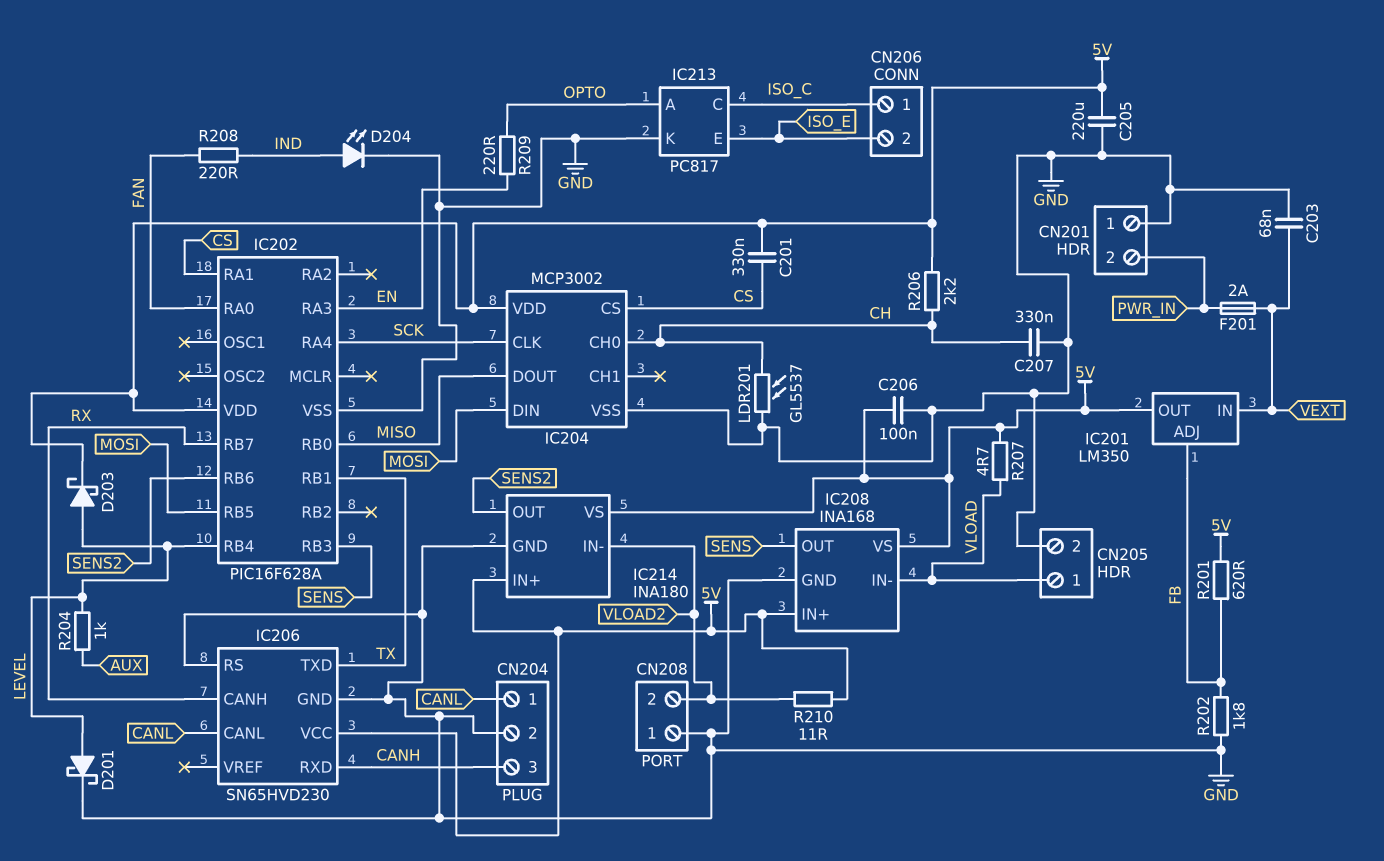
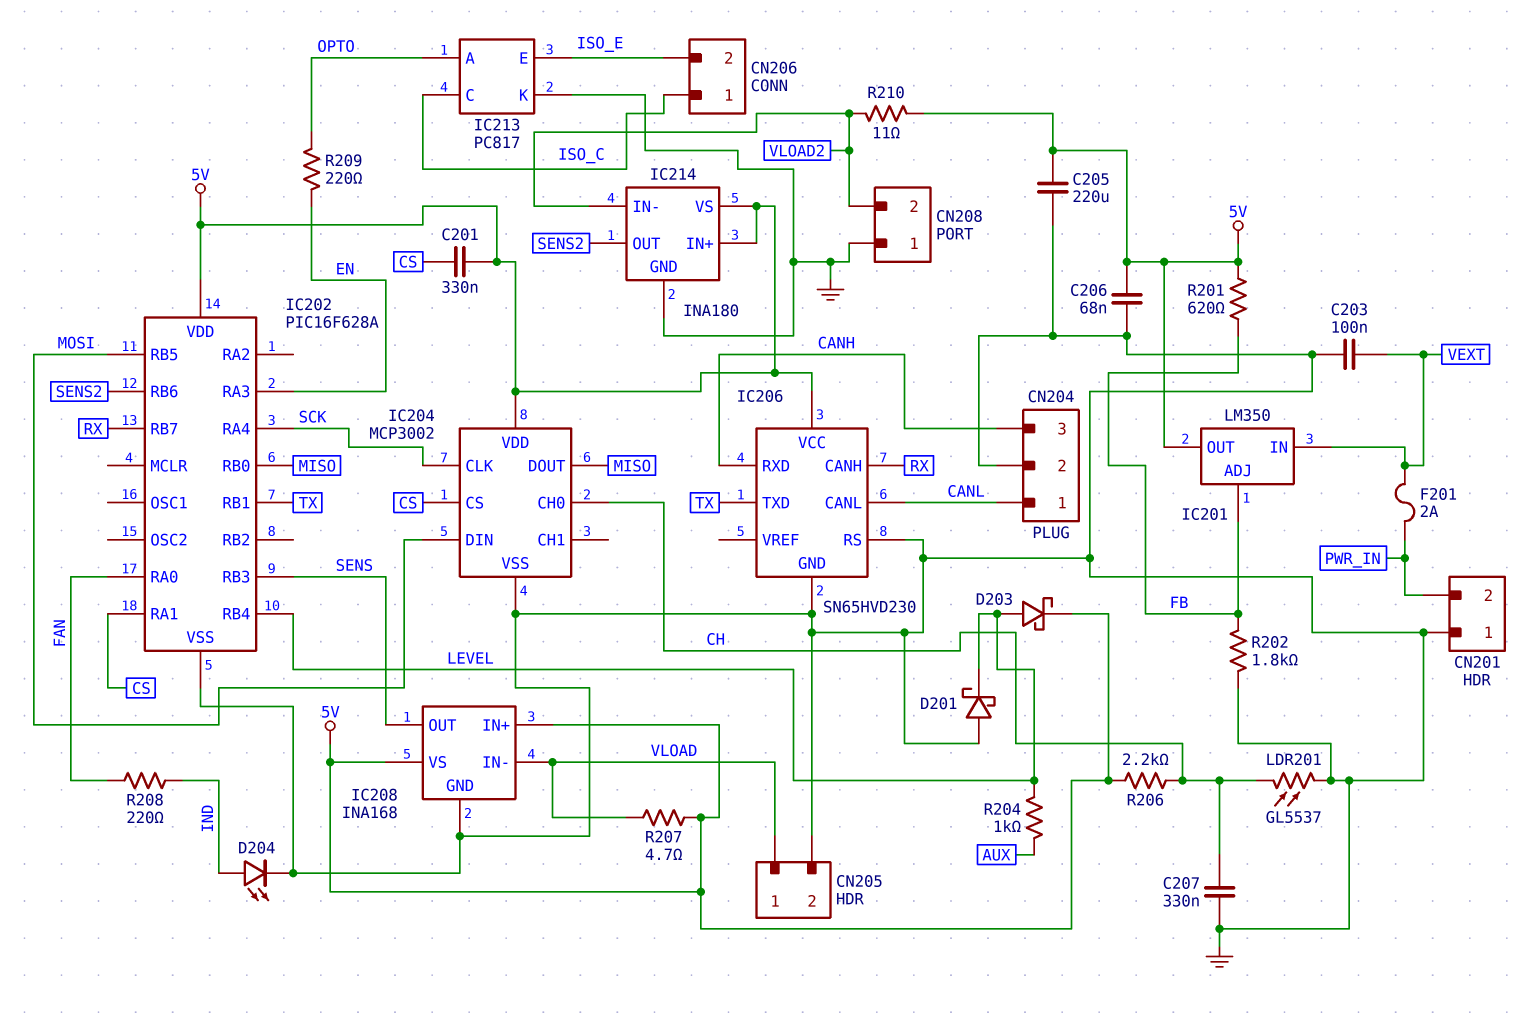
C203: 68nF (GND, VEXT) -> 100nF (GND, VEXT)
C206: 100nF (5V, GND) -> 68nF (5V, GND)
D201: schottky (A LEVEL, K GND) -> schottky (A GND, K LEVEL)

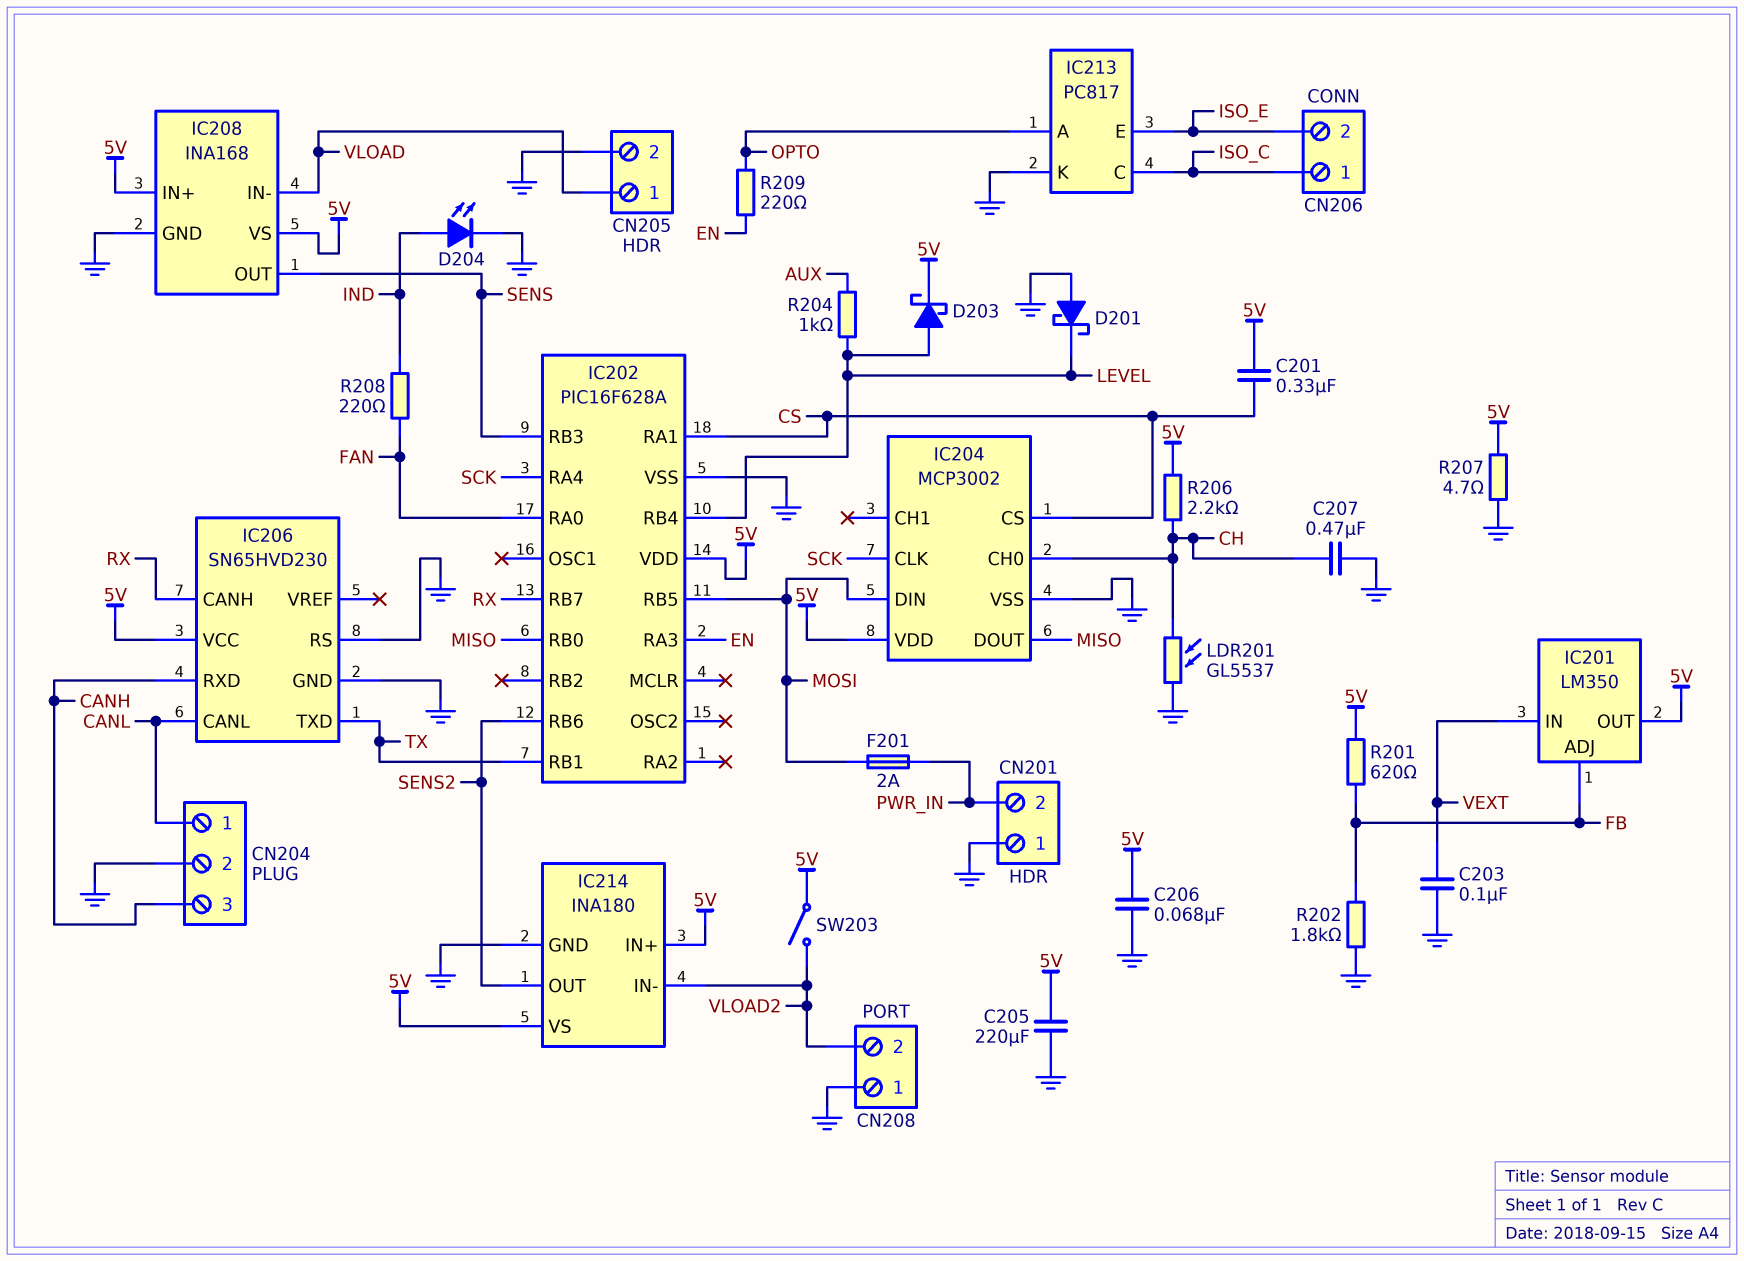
C207: 330nF (CH, GND) -> 470nF (CH, GND)
F201: 2A (PWR_IN, VEXT) -> 2A (MOSI, PWR_IN)
R207: 4.7 (5V, VLOAD) -> 4.7 (5V, GND)
R210: 11 (5V, VLOAD2) -> none
SW203: none -> switch (5V, VLOAD2)

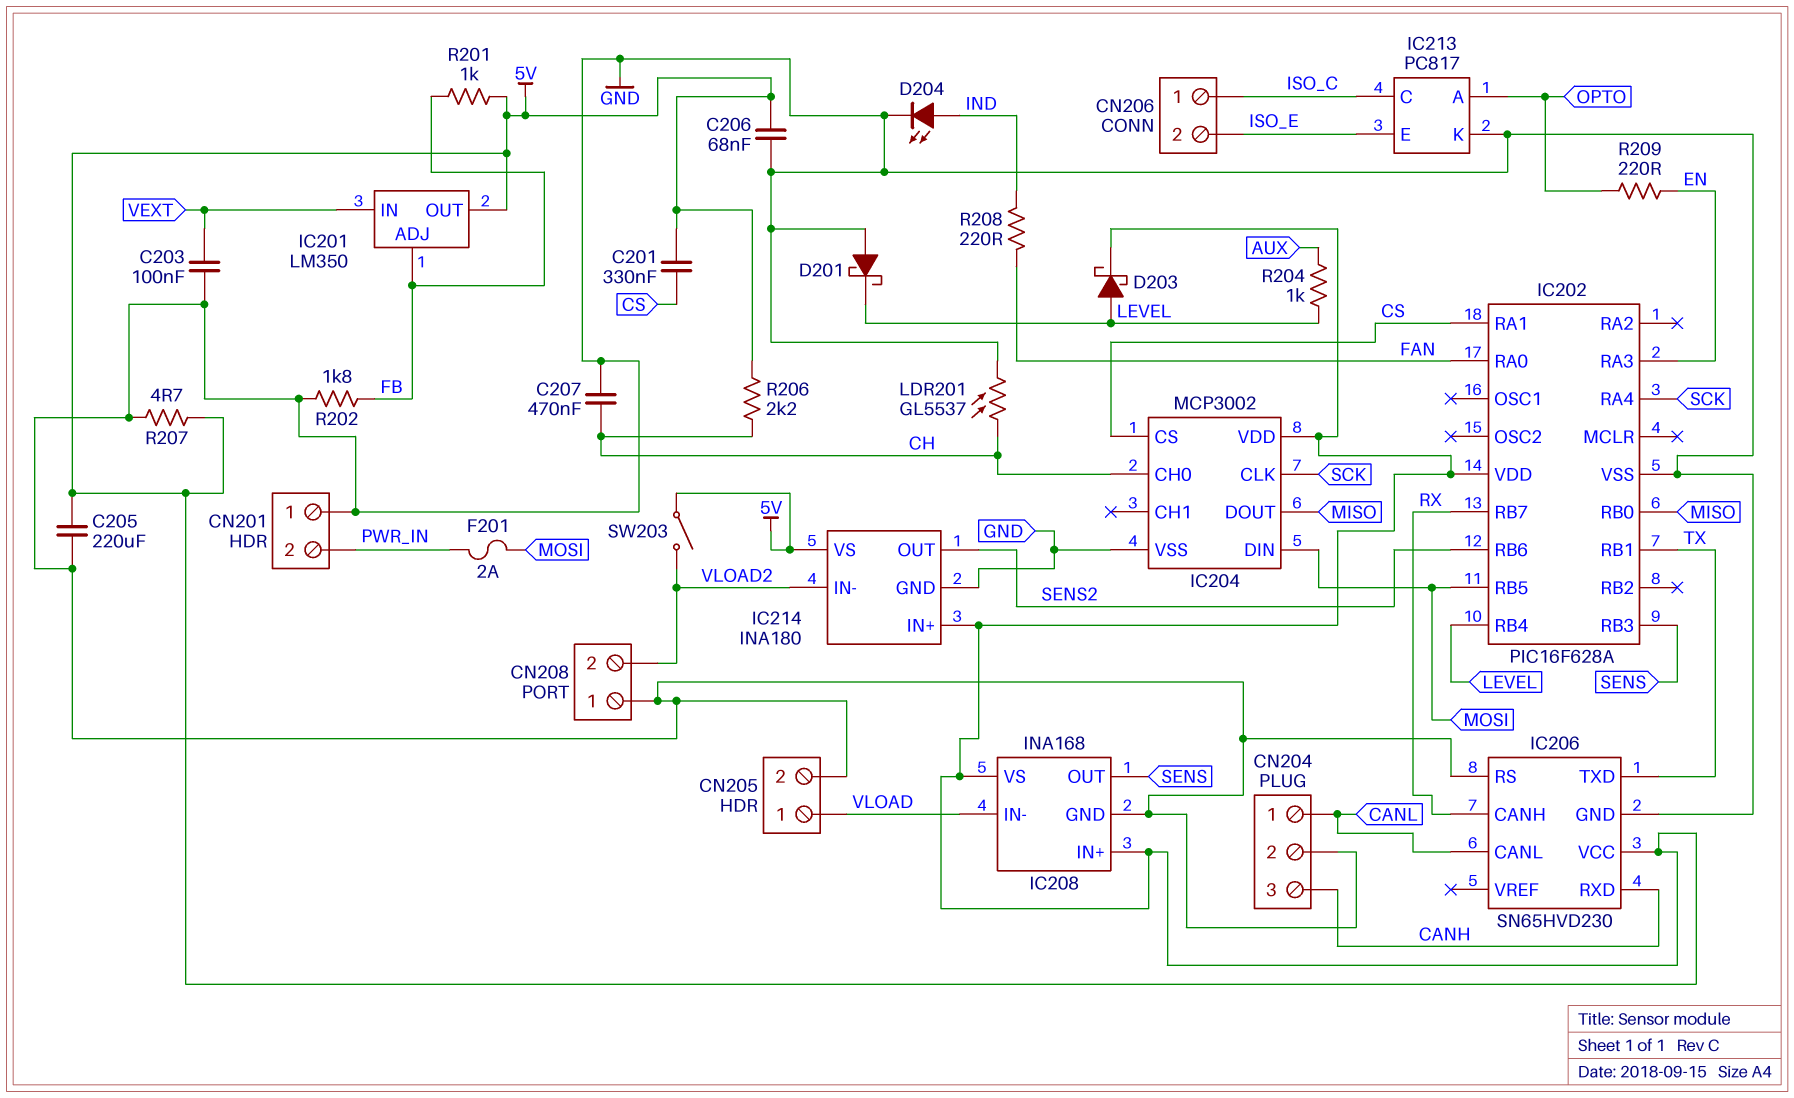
R201: 620 (5V, FB) -> 1k (5V, FB)

